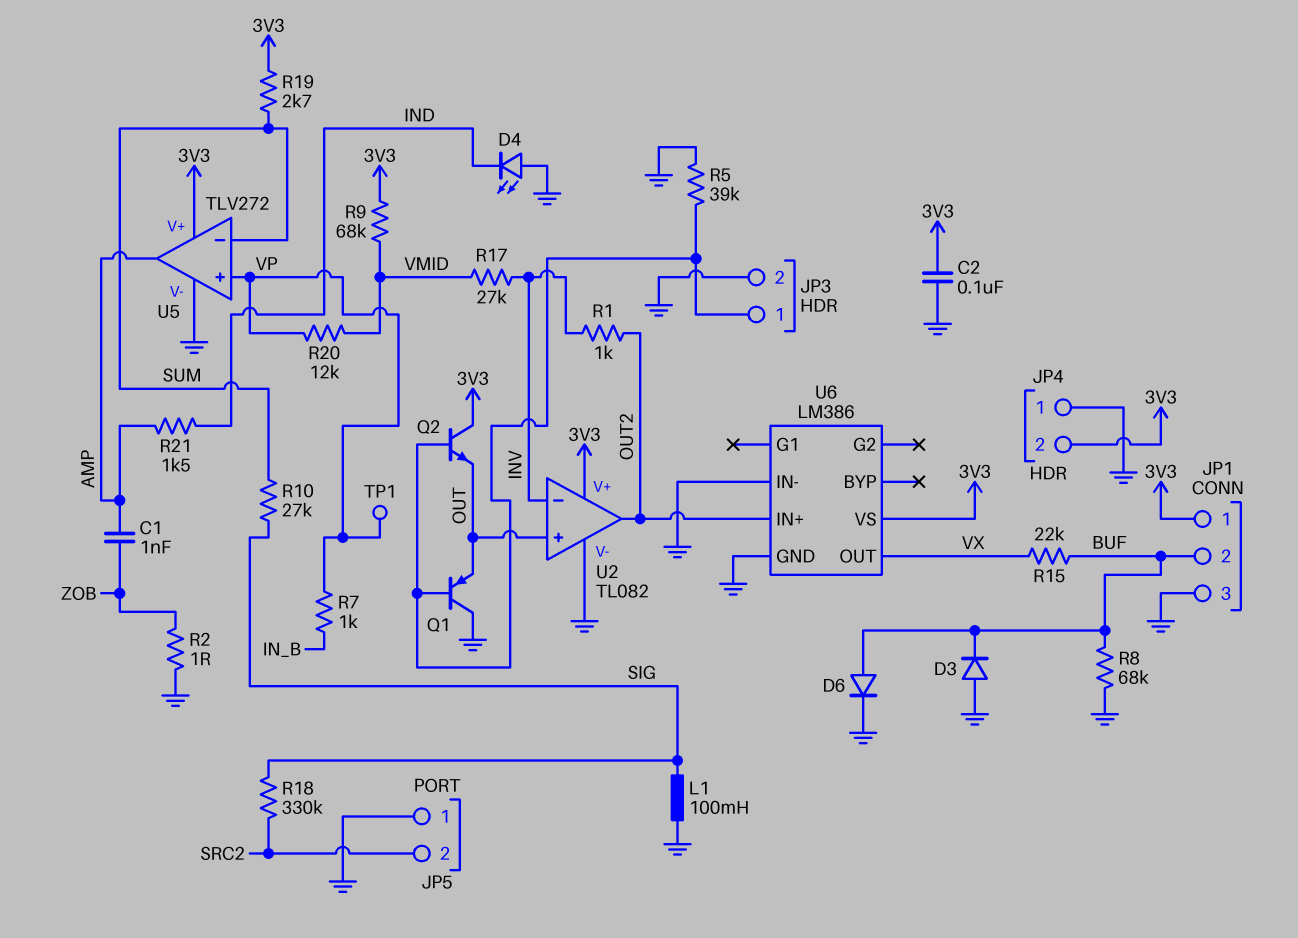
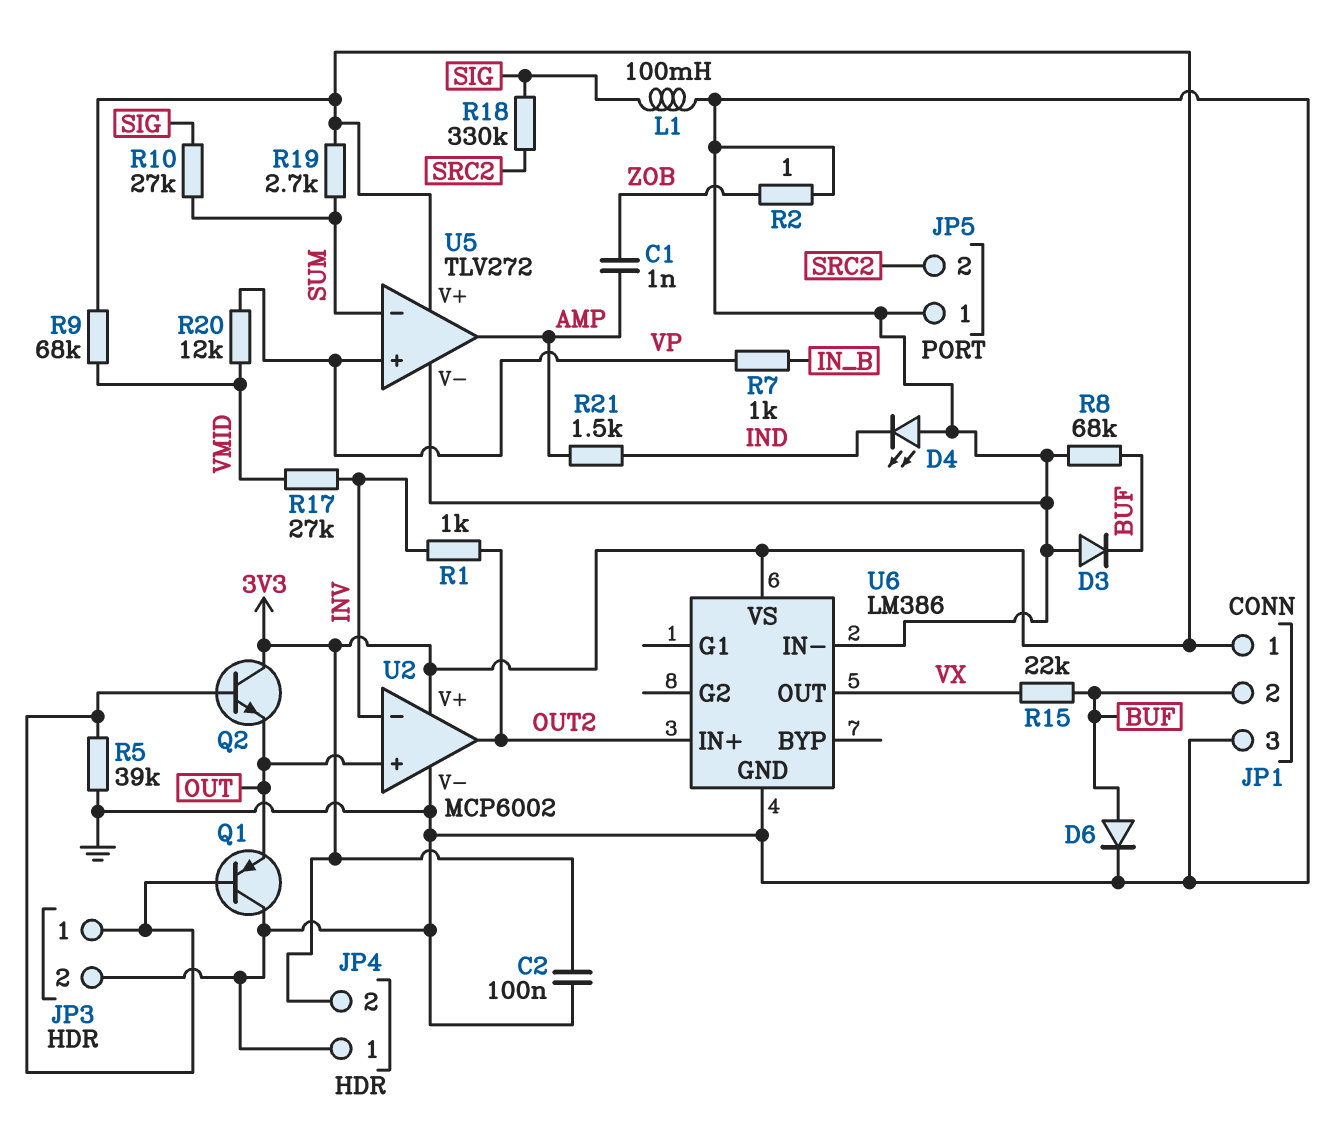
TP1: test point (VP) -> none
U2: TL082 -> MCP6002

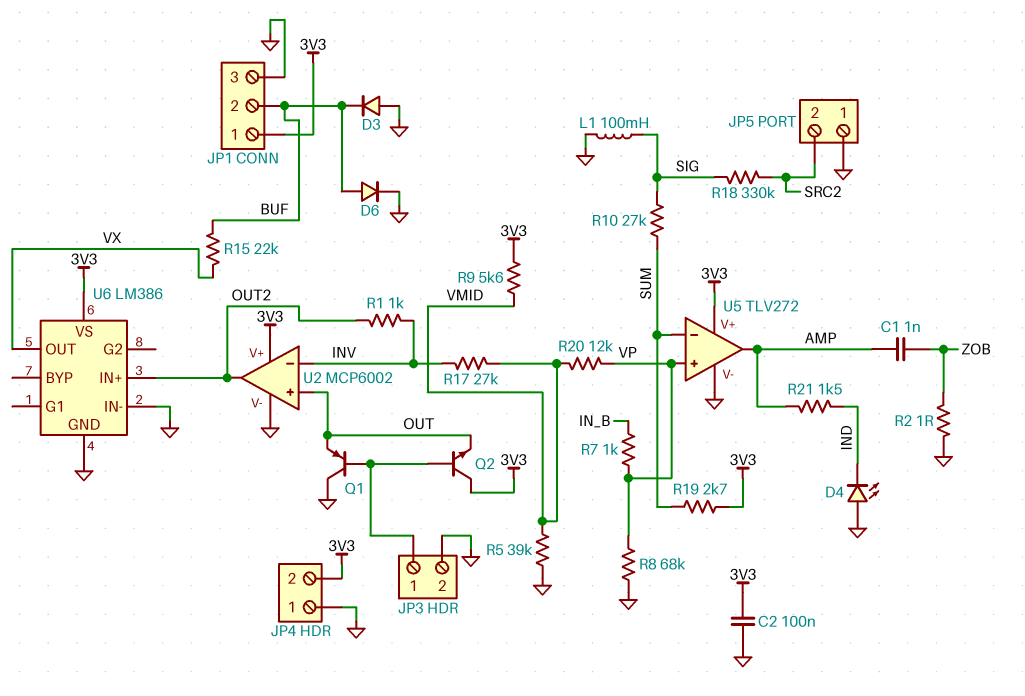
R5: 39k (GND, JP3/1) -> 39k (GND, VMID)
R8: 68k (BUF, GND) -> 68k (GND, VP)
R9: 68k (3V3, VMID) -> 5.6k (3V3, VMID)

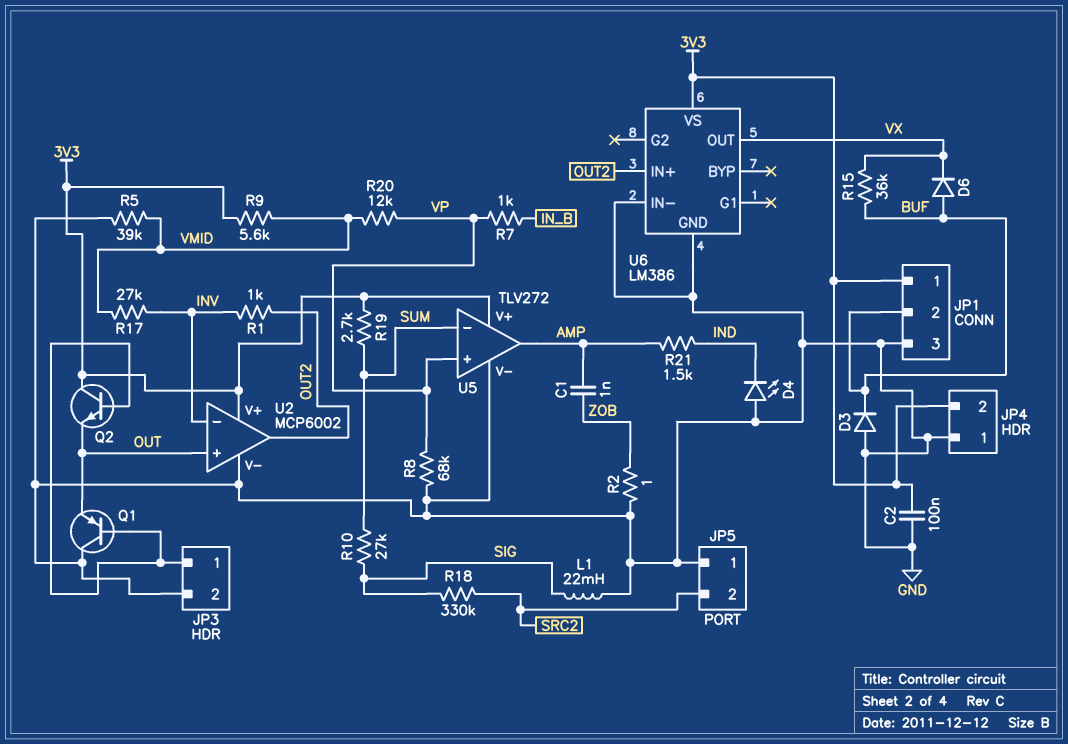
D6: diode (A BUF, K GND) -> diode (A BUF, K VX)
L1: 100mH (GND, SIG) -> 22mH (GND, SIG)
R15: 22k (BUF, VX) -> 36k (BUF, VX)

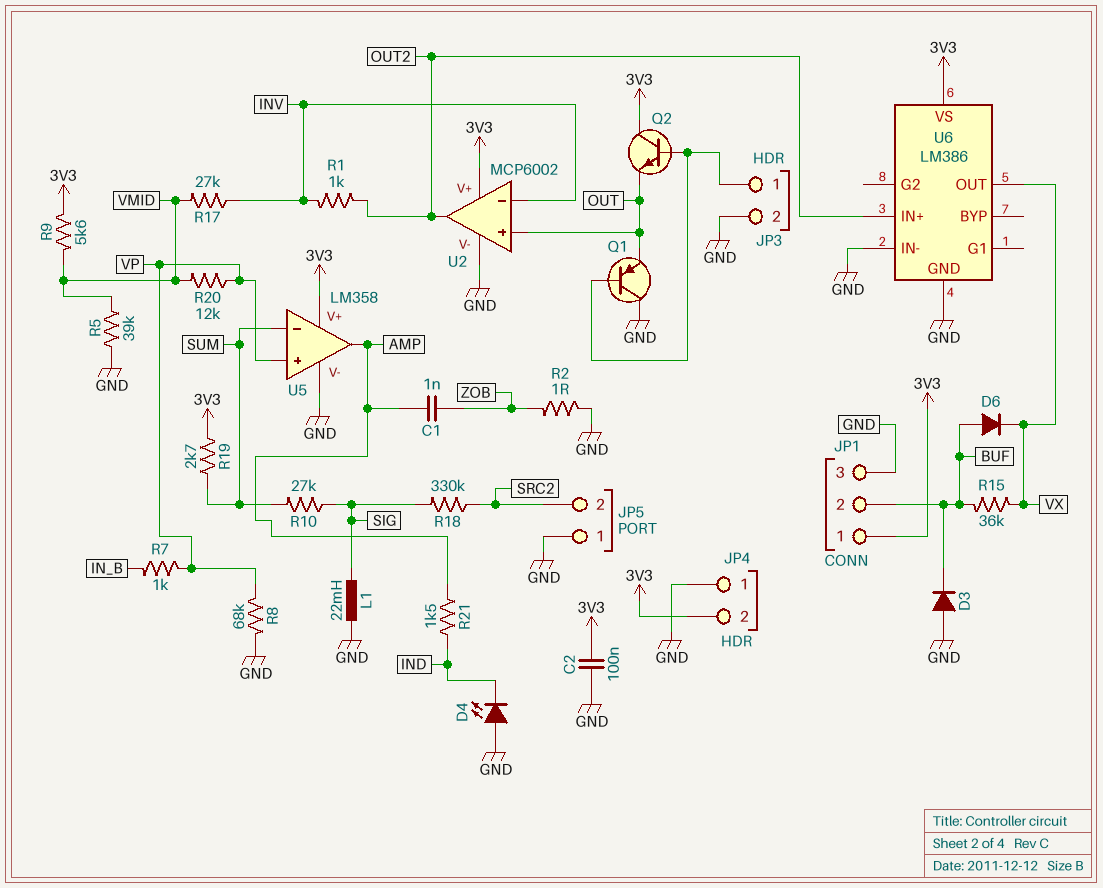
U5: TLV272 -> LM358

